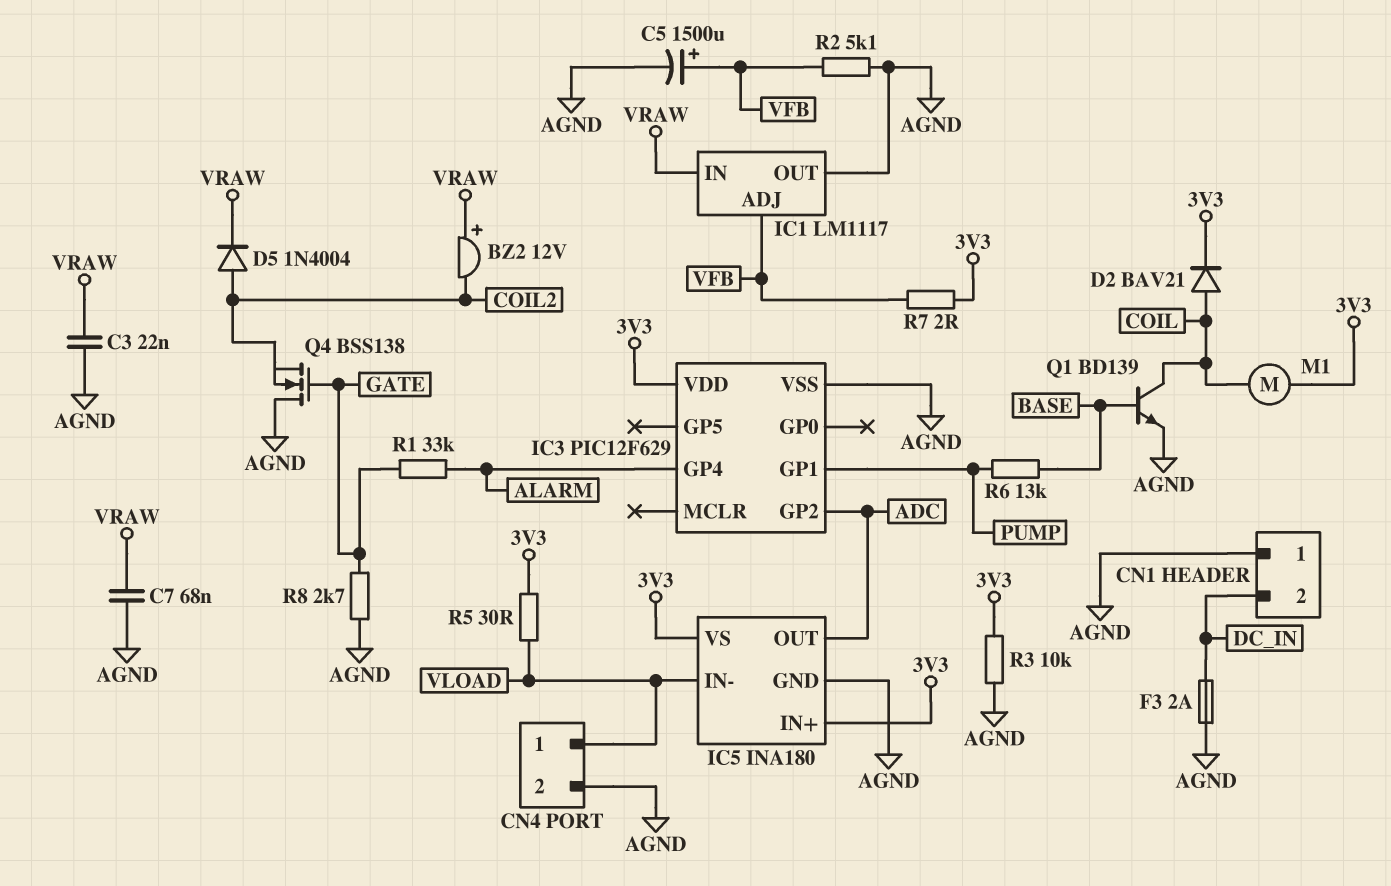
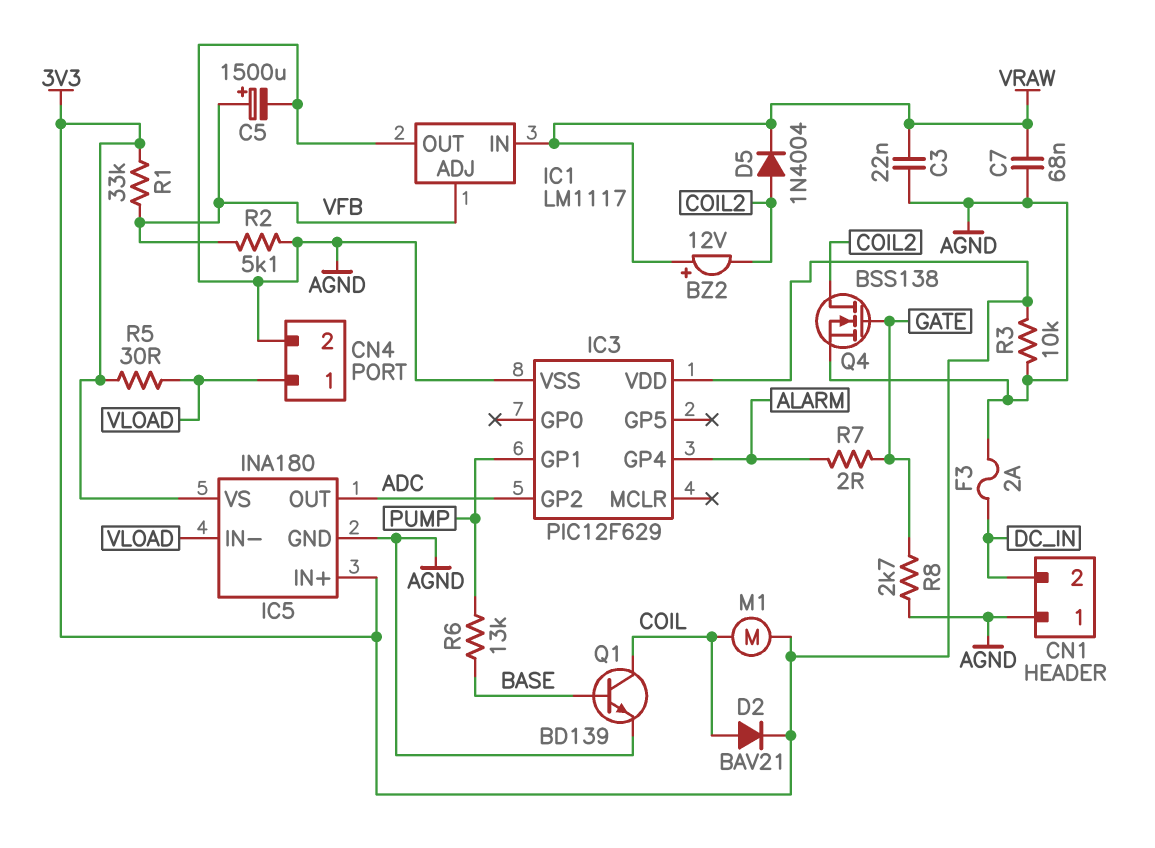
Q4: NMOS BSS138 (G GATE, D AGND, S COIL2) -> NMOS BSS138 (G GATE, D COIL2, S AGND)
R1: 33k (ALARM, GATE) -> 33k (3V3, VFB)
R7: 2 (3V3, VFB) -> 2 (ALARM, GATE)

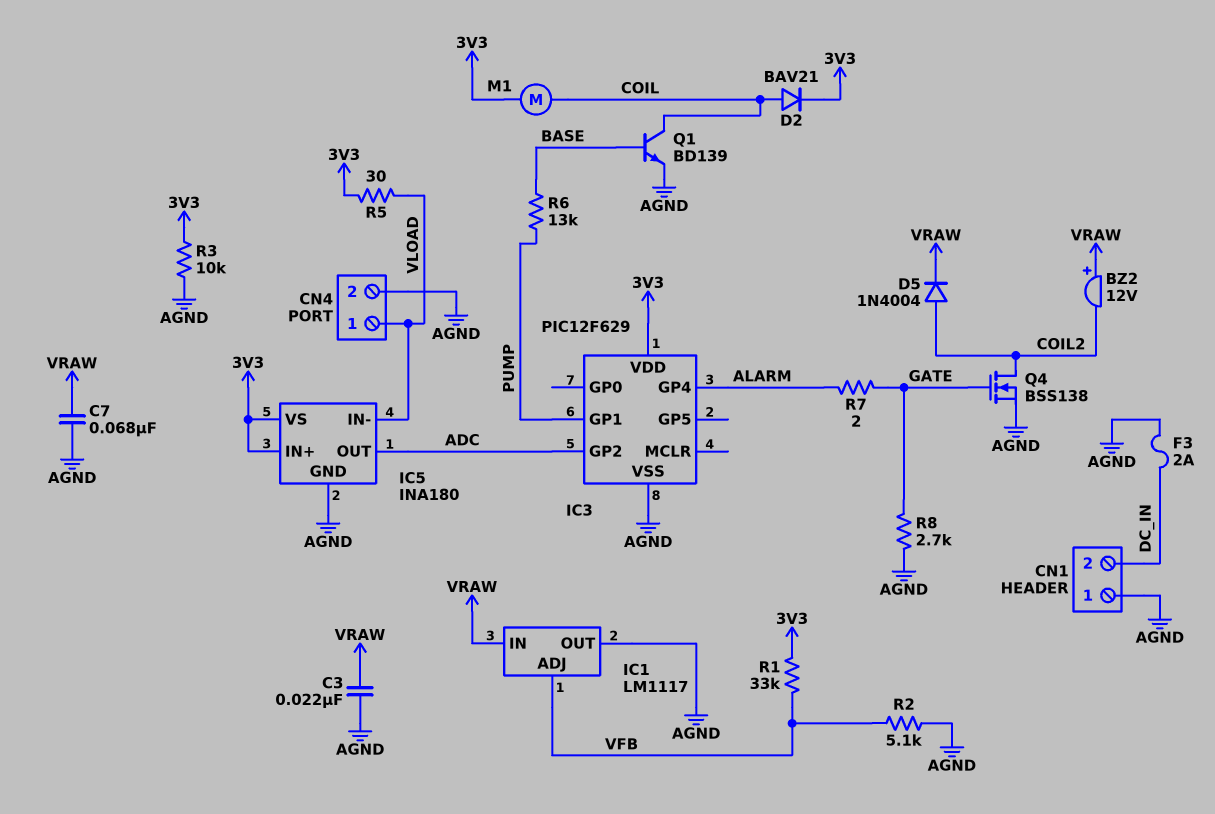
C5: 1500uF (plus VFB, minus AGND) -> none

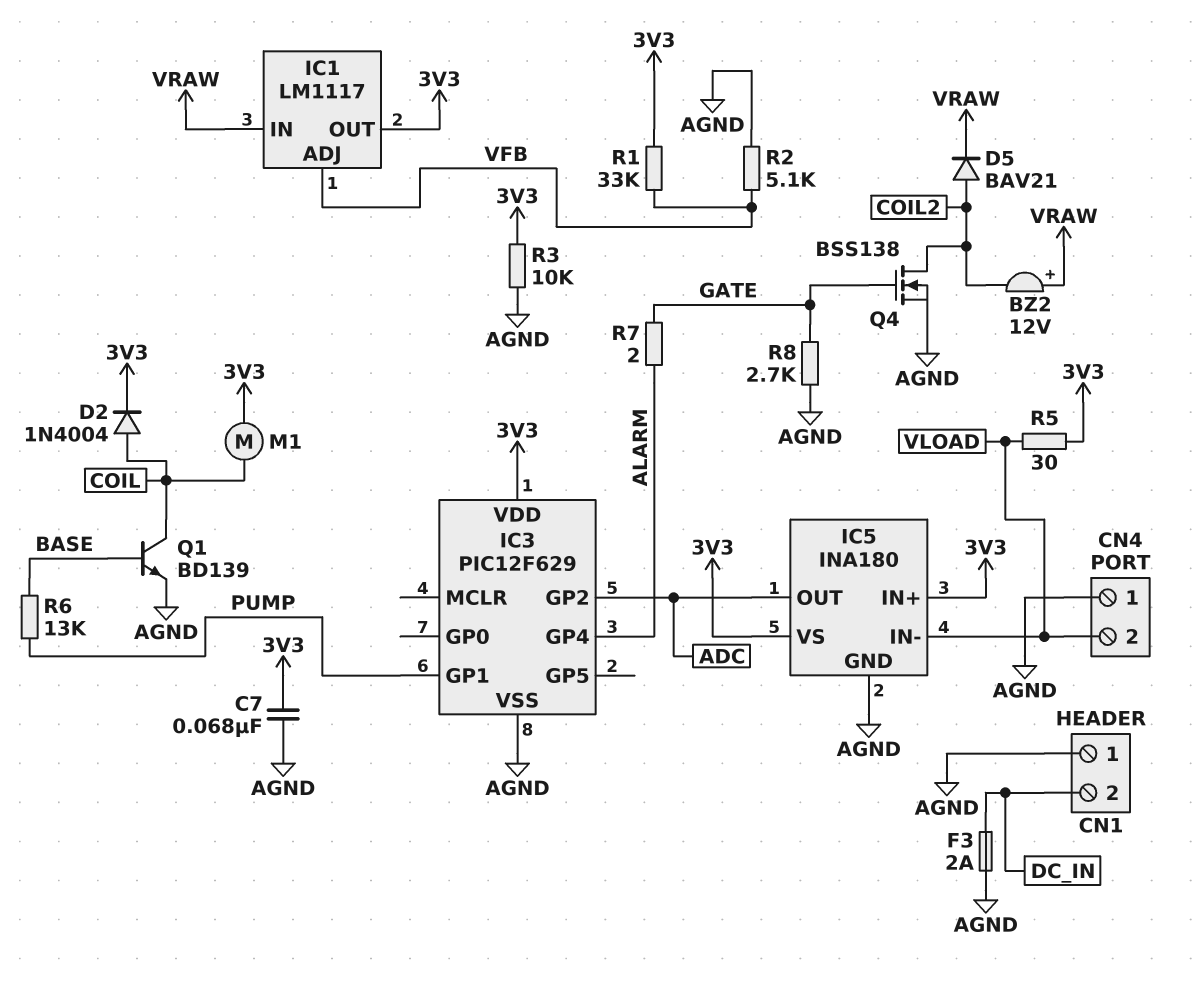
C3: 22nF (AGND, VRAW) -> none
C7: 68nF (AGND, VRAW) -> 68nF (3V3, AGND)
CN4 pin 1: VLOAD -> AGND
CN4 pin 2: AGND -> VLOAD
D2: diode BAV21 (A COIL, K 3V3) -> diode 1N4004 (A COIL, K 3V3)
D5: diode 1N4004 (A COIL2, K VRAW) -> diode BAV21 (A COIL2, K VRAW)
IC1 pin OUT: AGND -> 3V3

